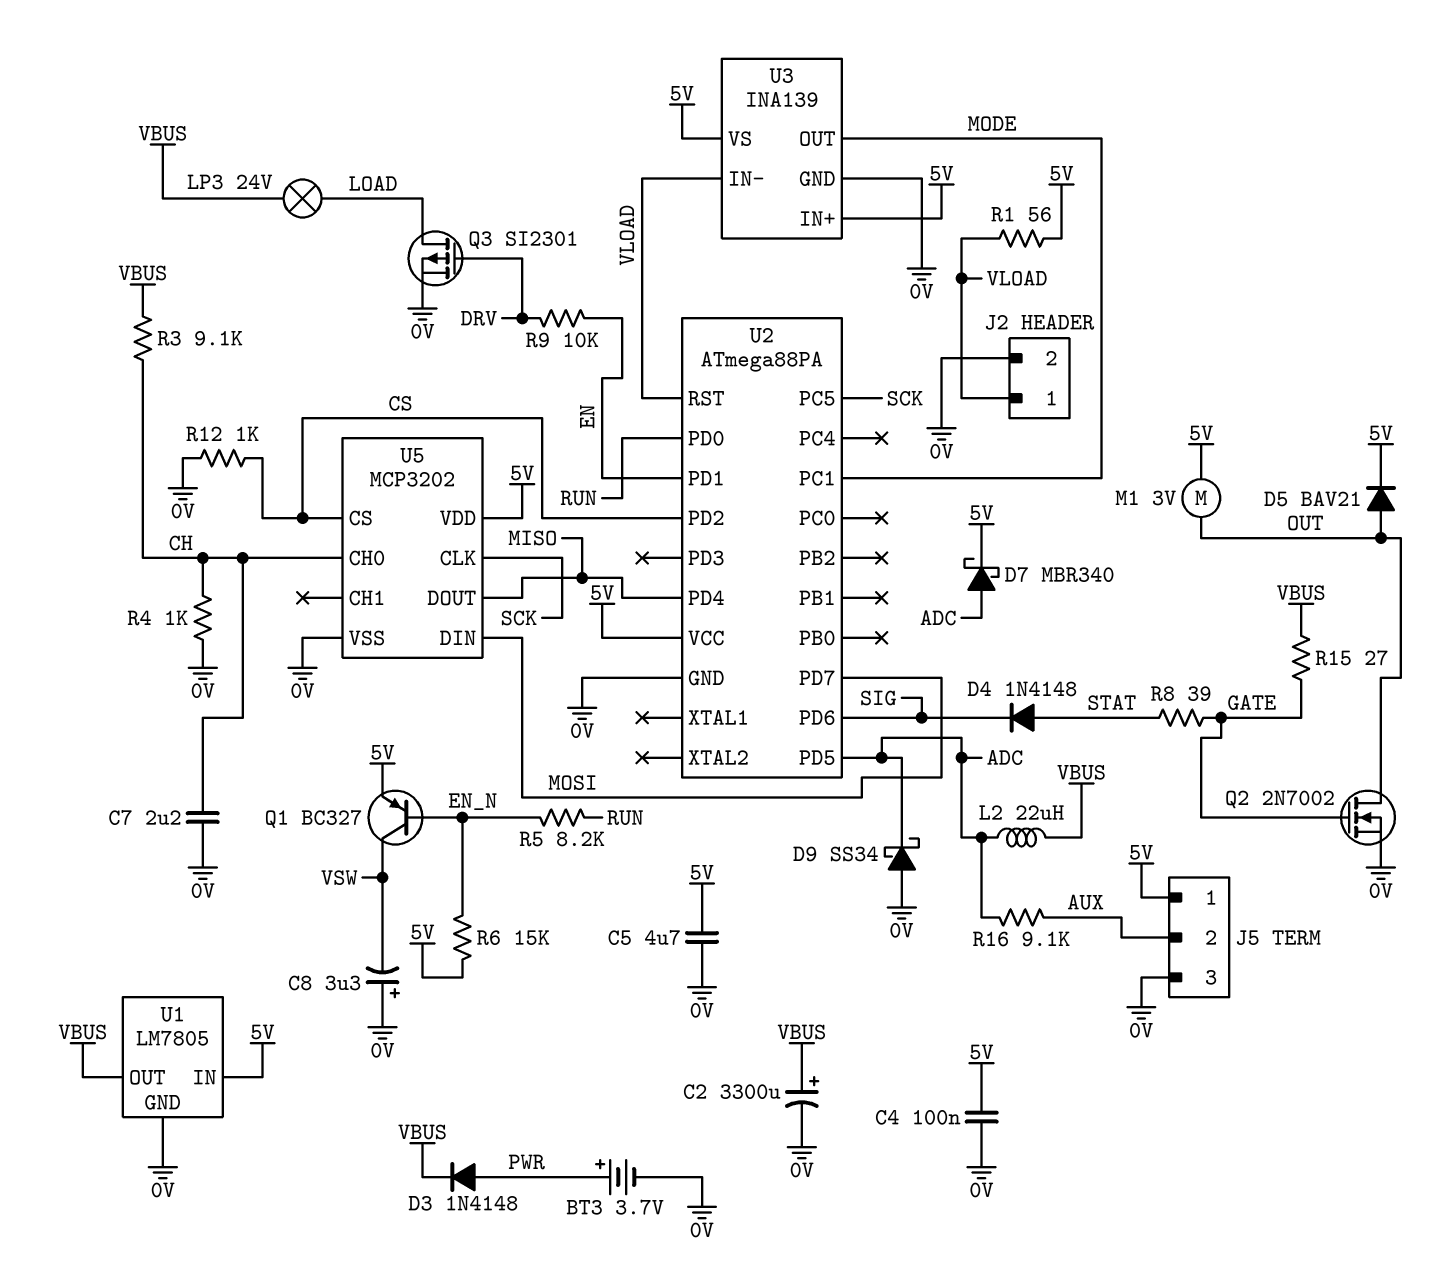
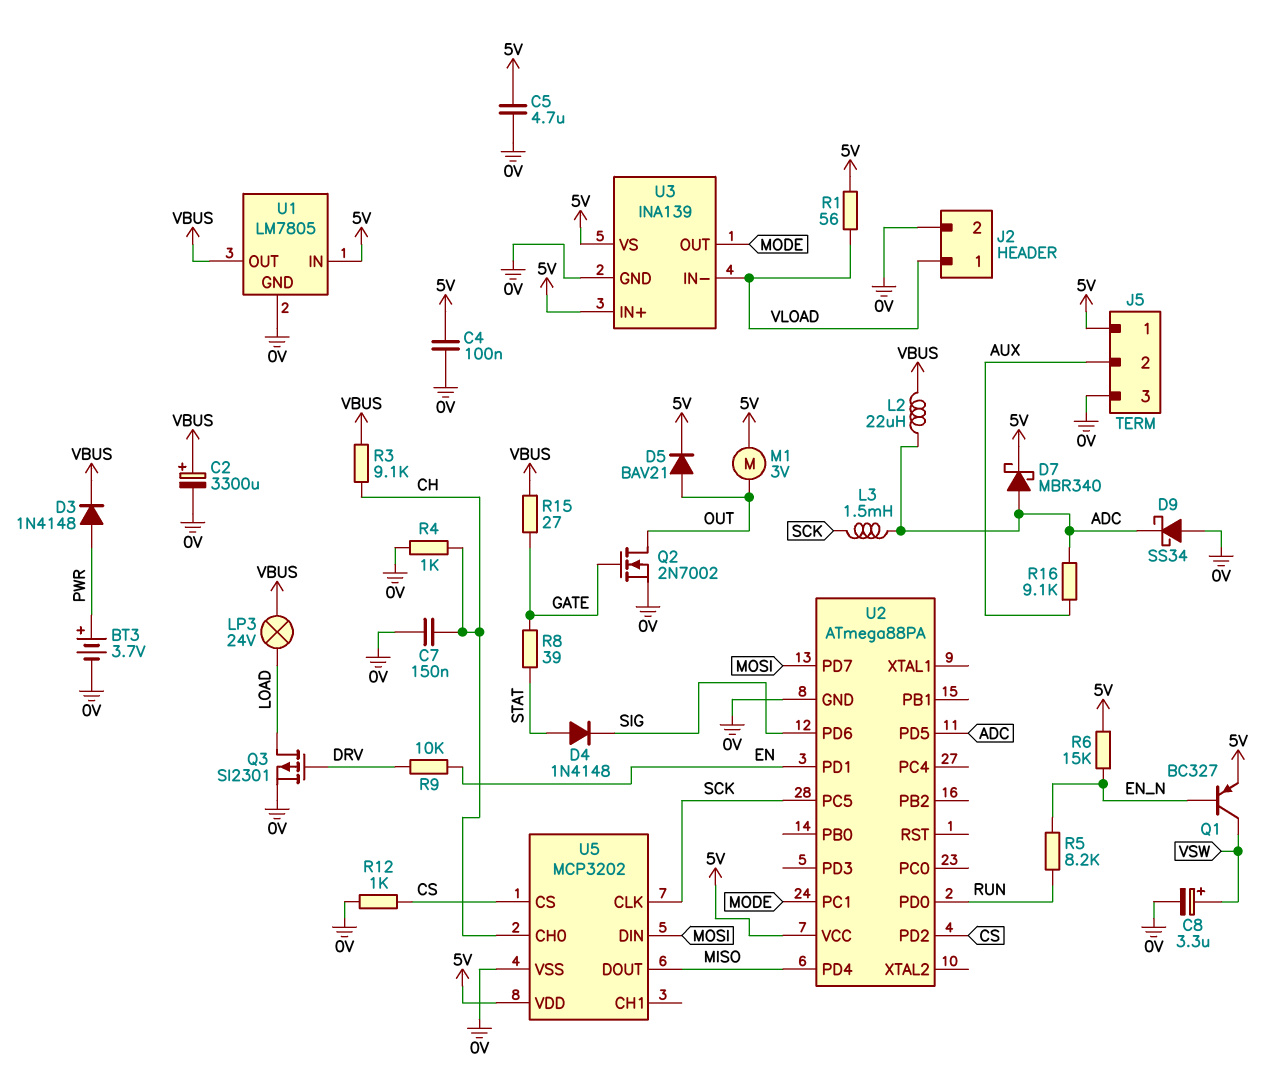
C7: 2.2uF (0V, CH) -> 150nF (0V, CH)
C8: 3.3uF (plus 0V, minus VSW) -> 3.3uF (plus VSW, minus 0V)
L3: none -> 1.5mH (ADC, SCK)
U2 pin RST: VLOAD -> none

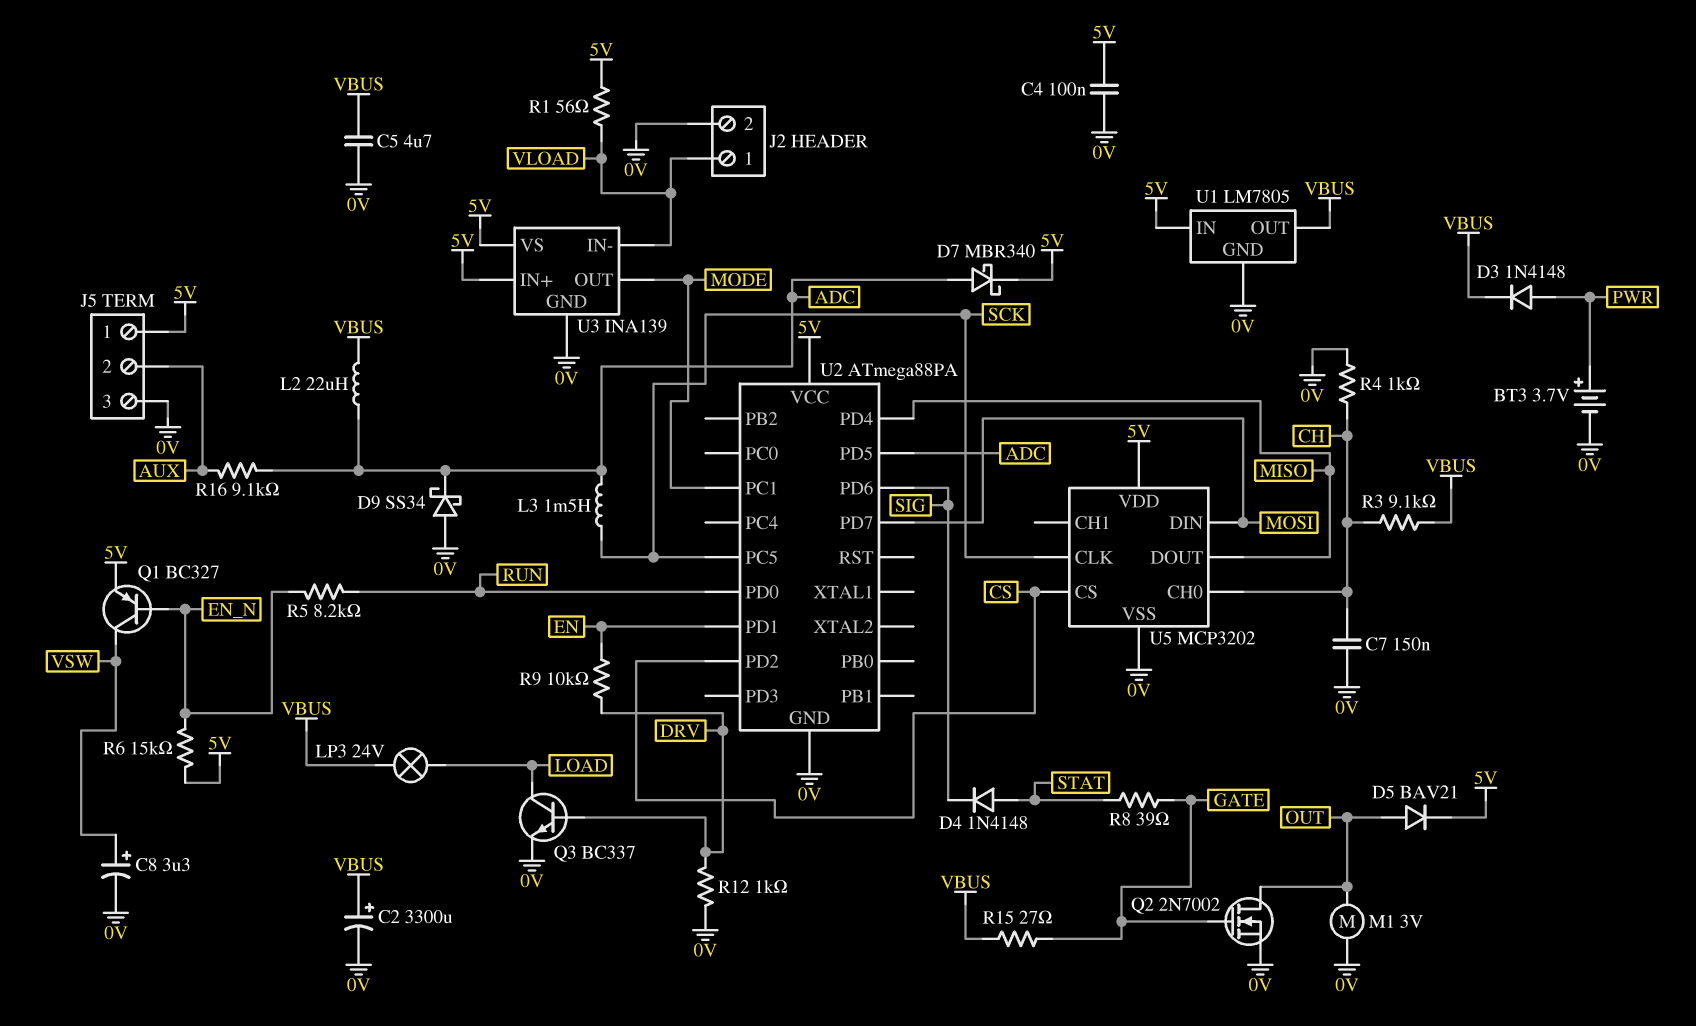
C5: 4.7uF (0V, 5V) -> 4.7uF (0V, VBUS)
M1: motor 3V (5V, OUT) -> motor 3V (0V, OUT)
Q3: PMOS SI2301 (G DRV, D LOAD, S 0V) -> NPN BC337 (B DRV, C LOAD, E 0V)
R12: 1k (0V, CS) -> 1k (0V, DRV)

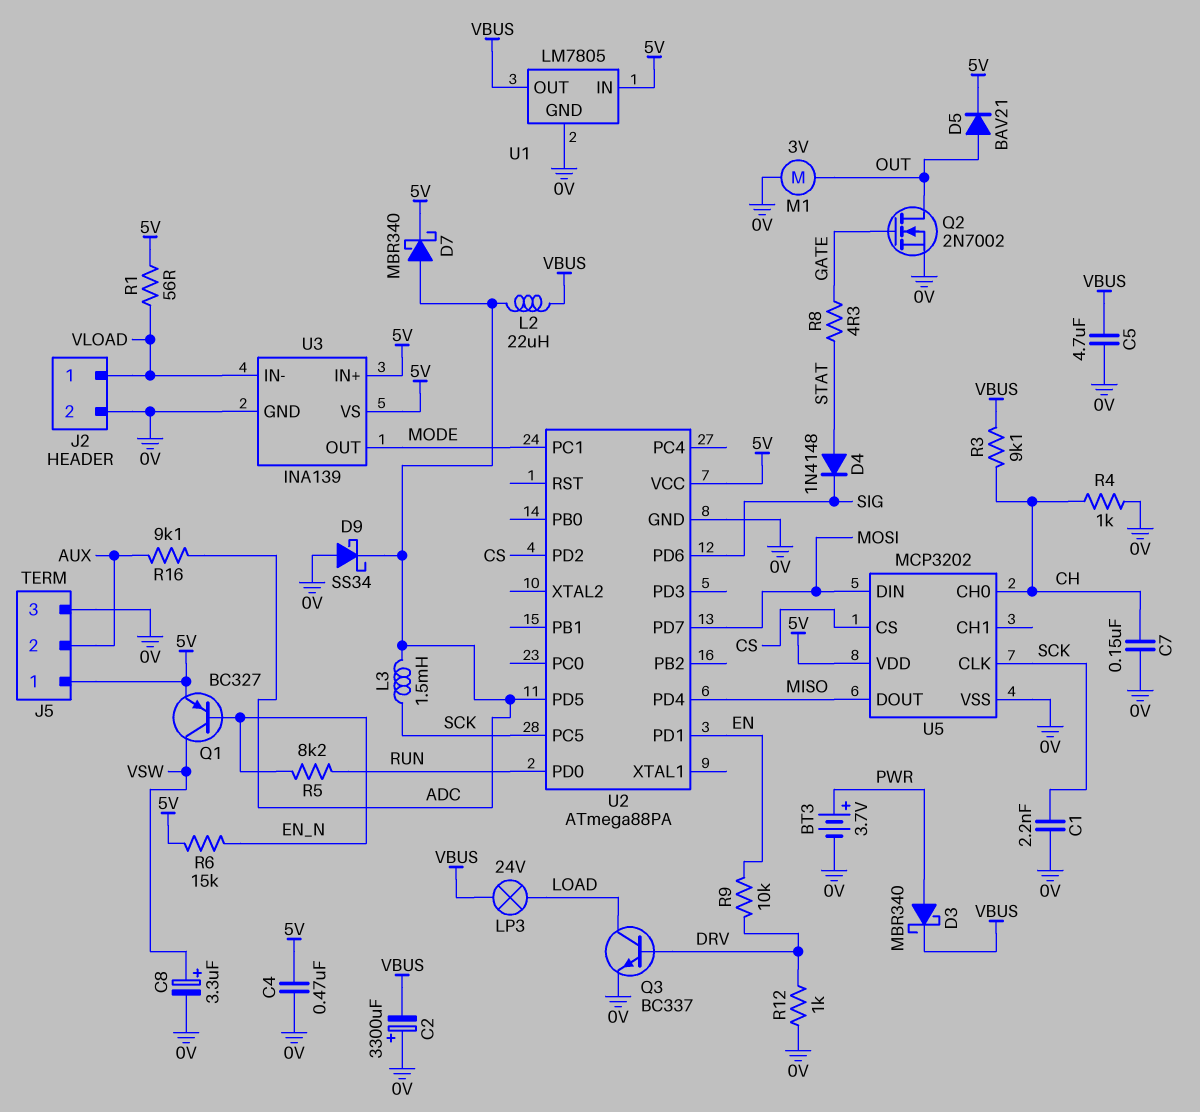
C1: none -> 2.2nF (0V, SCK)
C2: 3300uF (plus VBUS, minus 0V) -> 3300uF (plus 0V, minus VBUS)
C4: 100nF (0V, 5V) -> 470nF (0V, 5V)
D3: diode 1N4148 (A PWR, K VBUS) -> schottky MBR340 (A PWR, K VBUS)
R8: 39 (GATE, STAT) -> 4.3 (GATE, STAT)
R15: 27 (GATE, VBUS) -> none

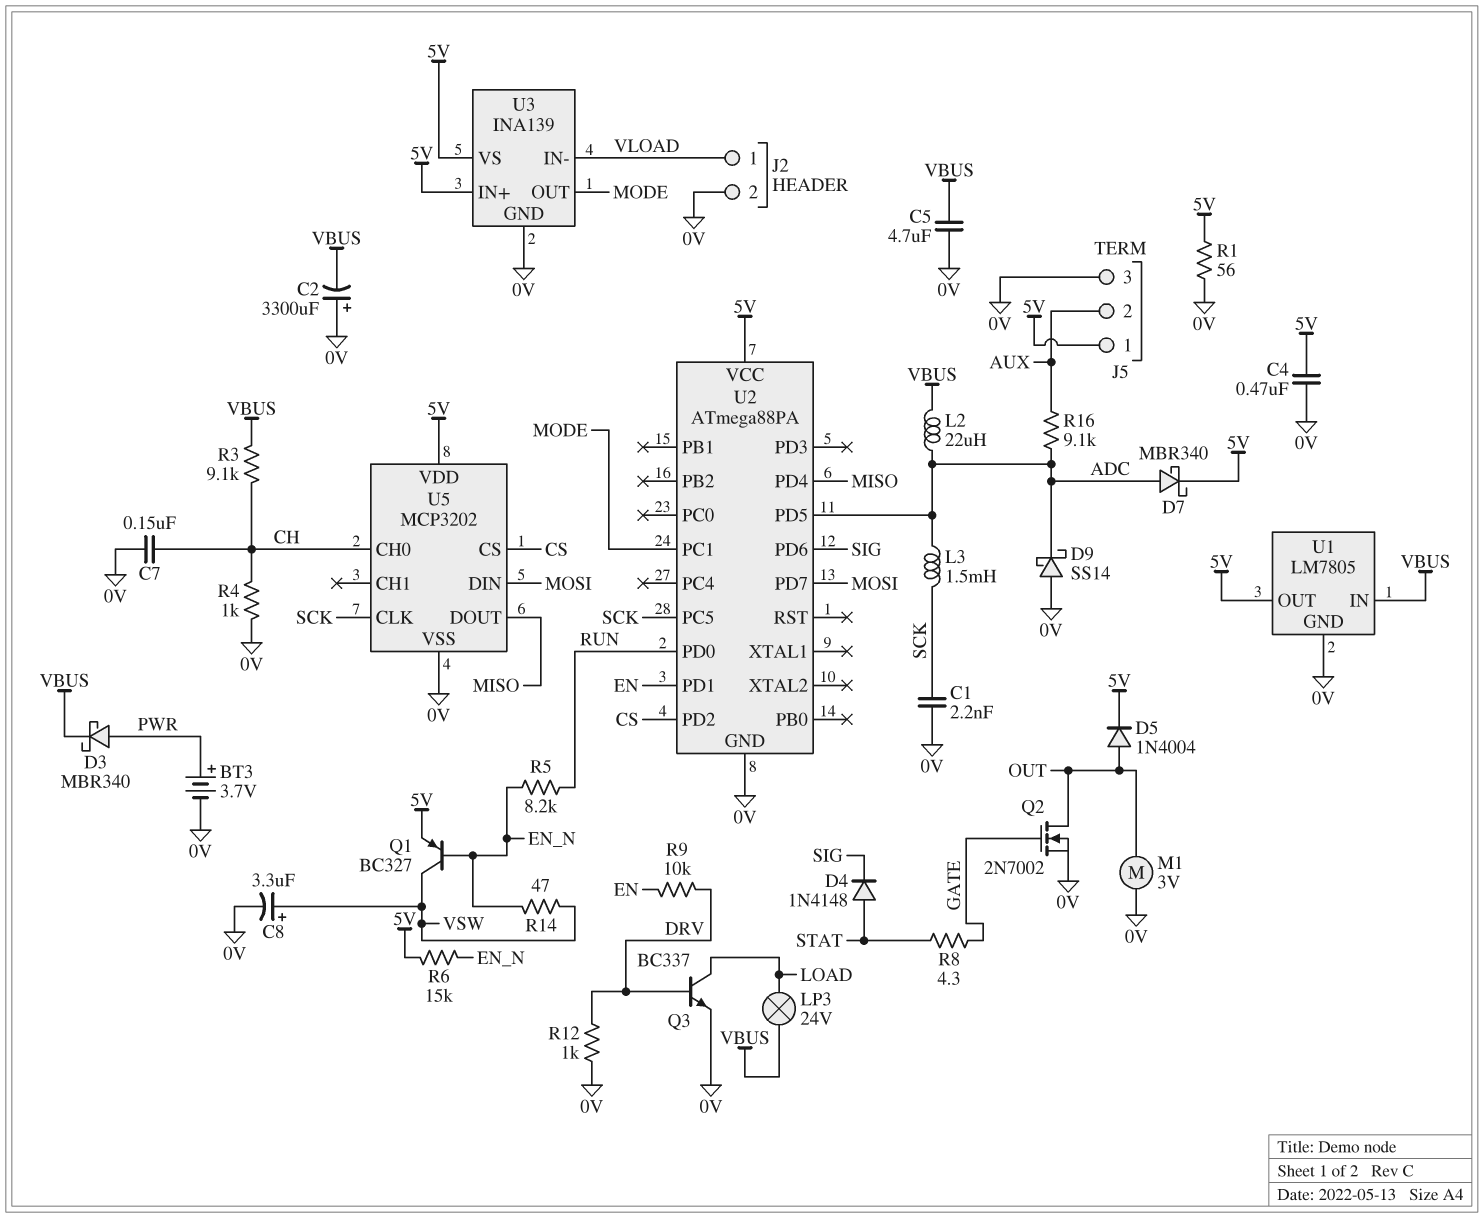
D5: diode BAV21 (A OUT, K 5V) -> diode 1N4004 (A OUT, K 5V)
D9: schottky SS34 (A 0V, K ADC) -> schottky SS14 (A 0V, K ADC)
R1: 56 (5V, VLOAD) -> 56 (0V, 5V)
R14: none -> 47 (EN_N, VSW)
U1 pin IN: 5V -> VBUS
U1 pin OUT: VBUS -> 5V

